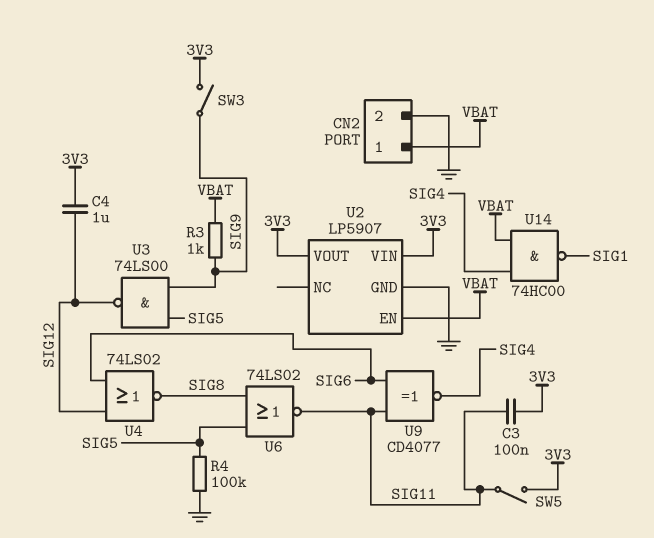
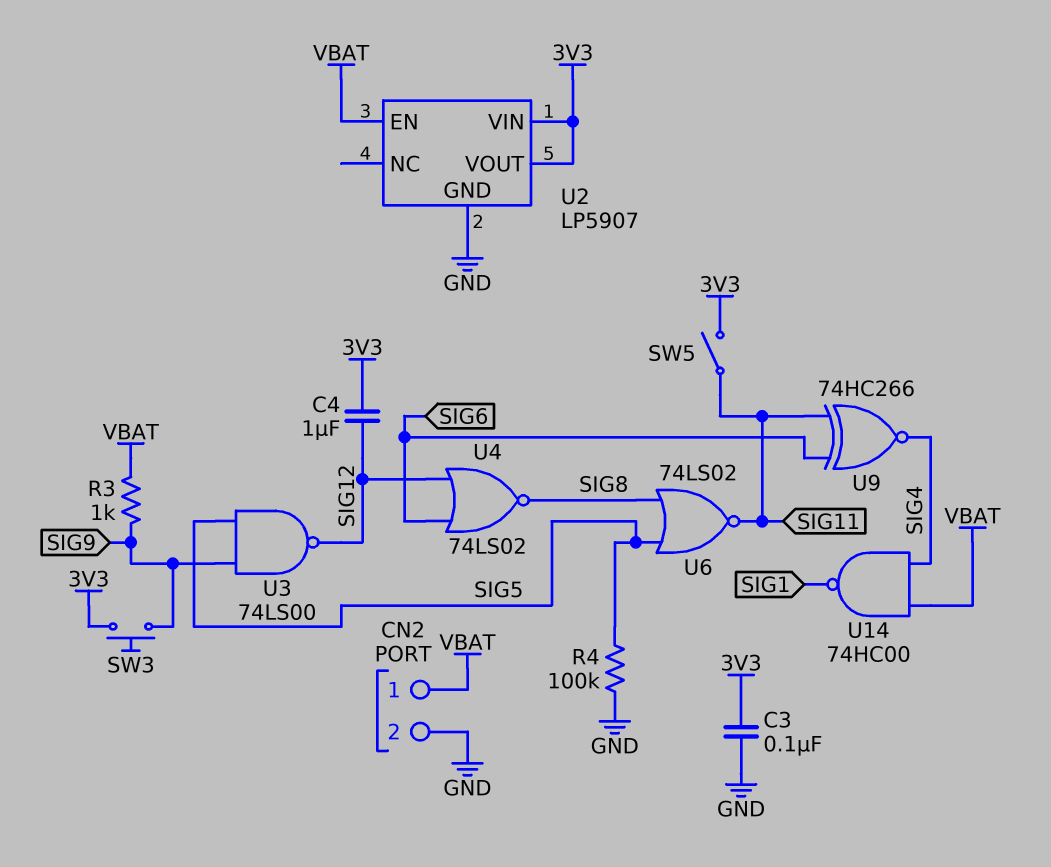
C3: 100nF (3V3, SIG11) -> 100nF (3V3, GND)
SW3: switch (3V3, SIG9) -> button (3V3, SIG9)
U9: XNOR CD4077 (in SIG6, in SIG11, out SIG4) -> XNOR 74HC266 (in SIG6, in SIG11, out SIG4)

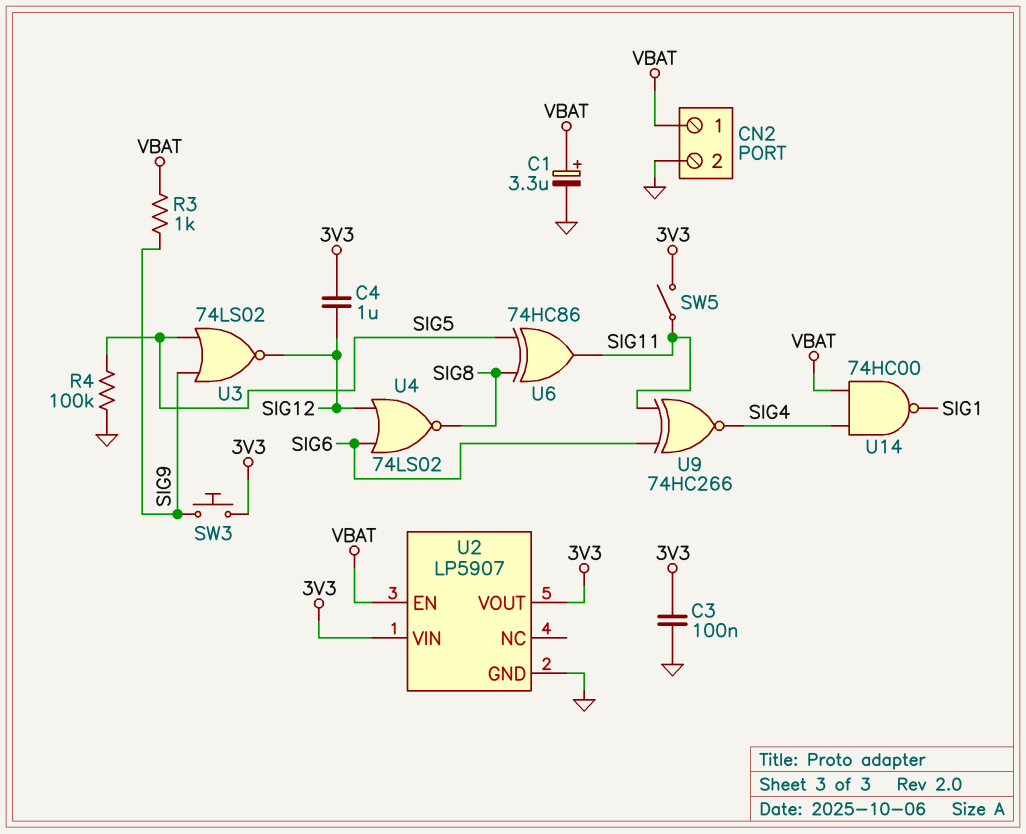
C1: none -> 3.3uF (plus VBAT, minus GND)
U3: NAND 74LS00 (in SIG5, in SIG9, out SIG12) -> NOR 74LS02 (in SIG5, in SIG9, out SIG12)
U6: NOR 74LS02 (in SIG5, in SIG8, out SIG11) -> XOR 74HC86 (in SIG5, in SIG8, out SIG11)

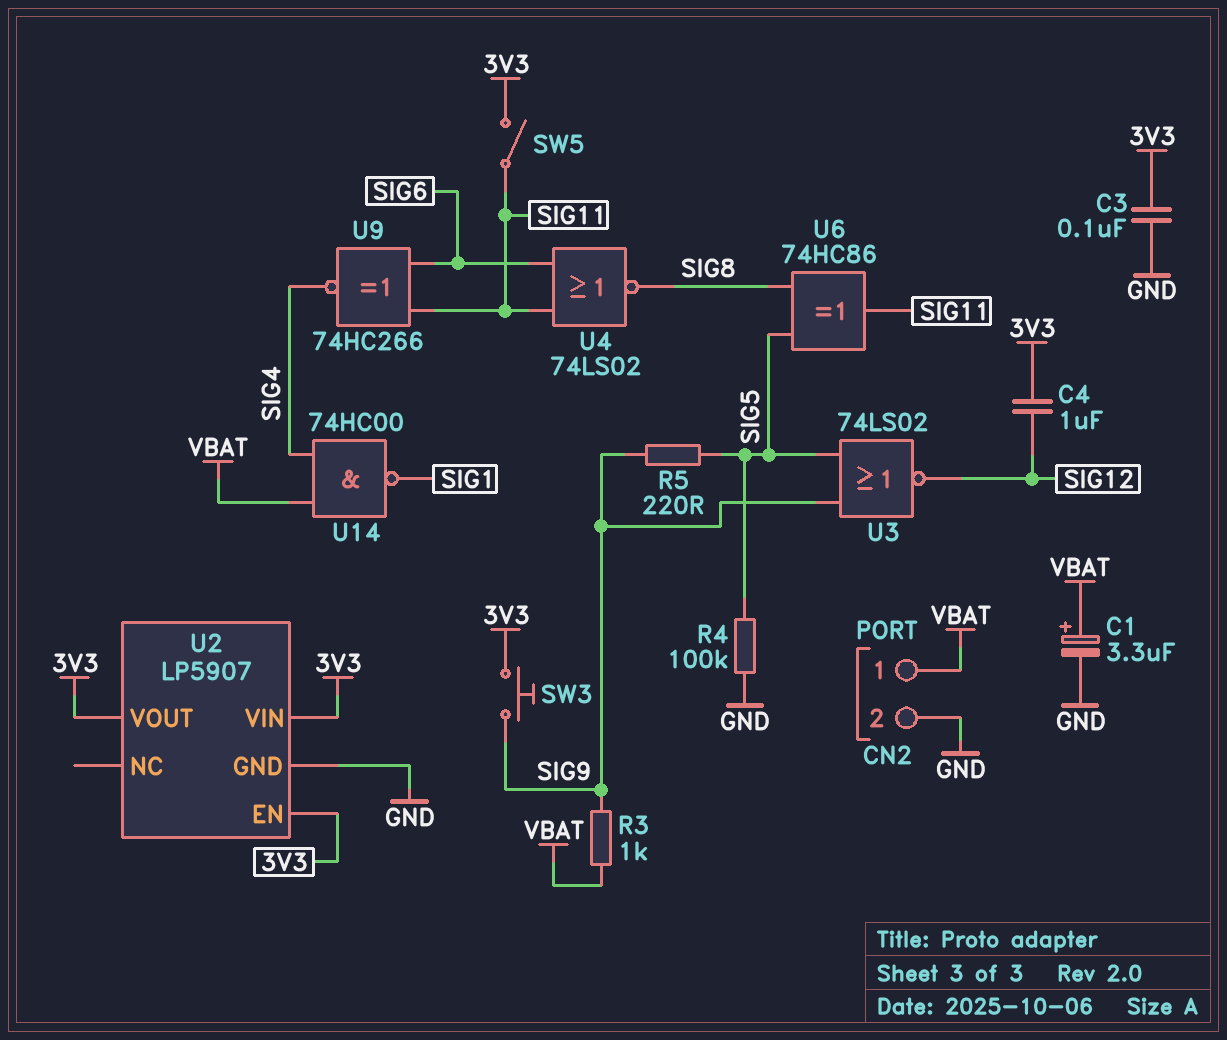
R5: none -> 220 (SIG5, SIG9)
U2 pin EN: VBAT -> 3V3
U4: NOR 74LS02 (in SIG6, in SIG12, out SIG8) -> NOR 74LS02 (in SIG6, in SIG11, out SIG8)

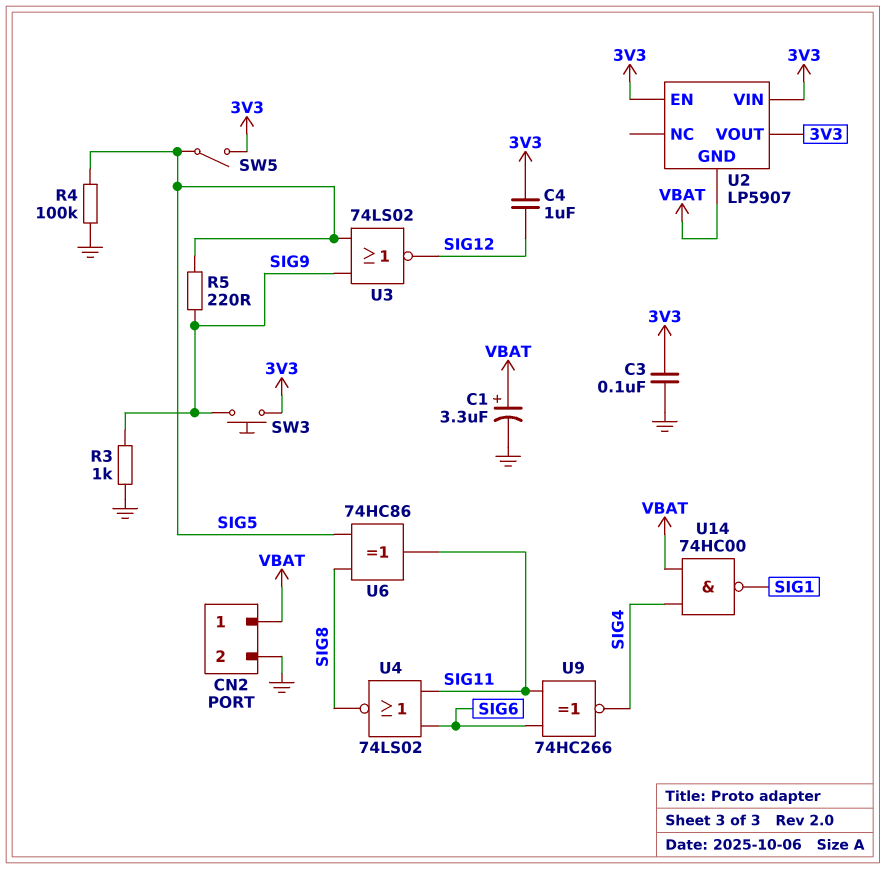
R3: 1k (SIG9, VBAT) -> 1k (GND, SIG9)
SW5: switch (3V3, SIG11) -> switch (3V3, SIG5)
U2 pin GND: GND -> VBAT

